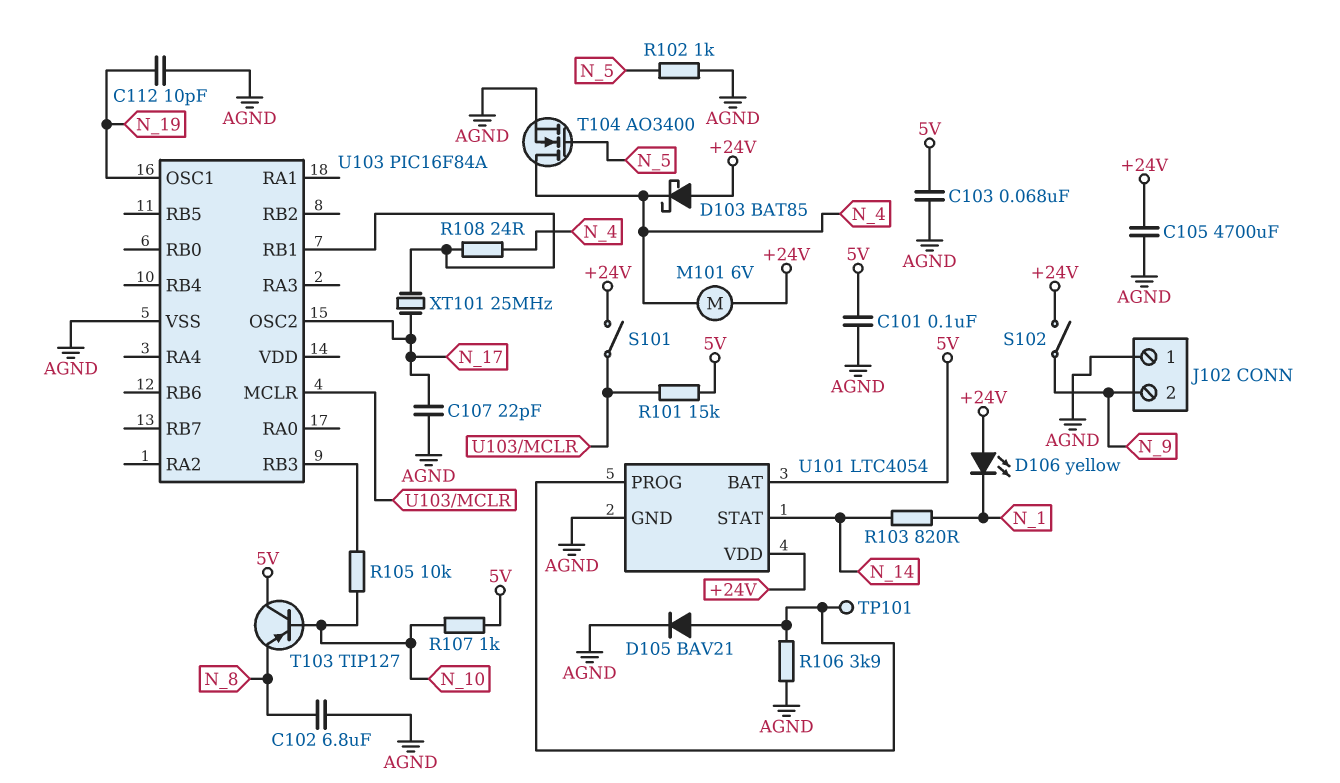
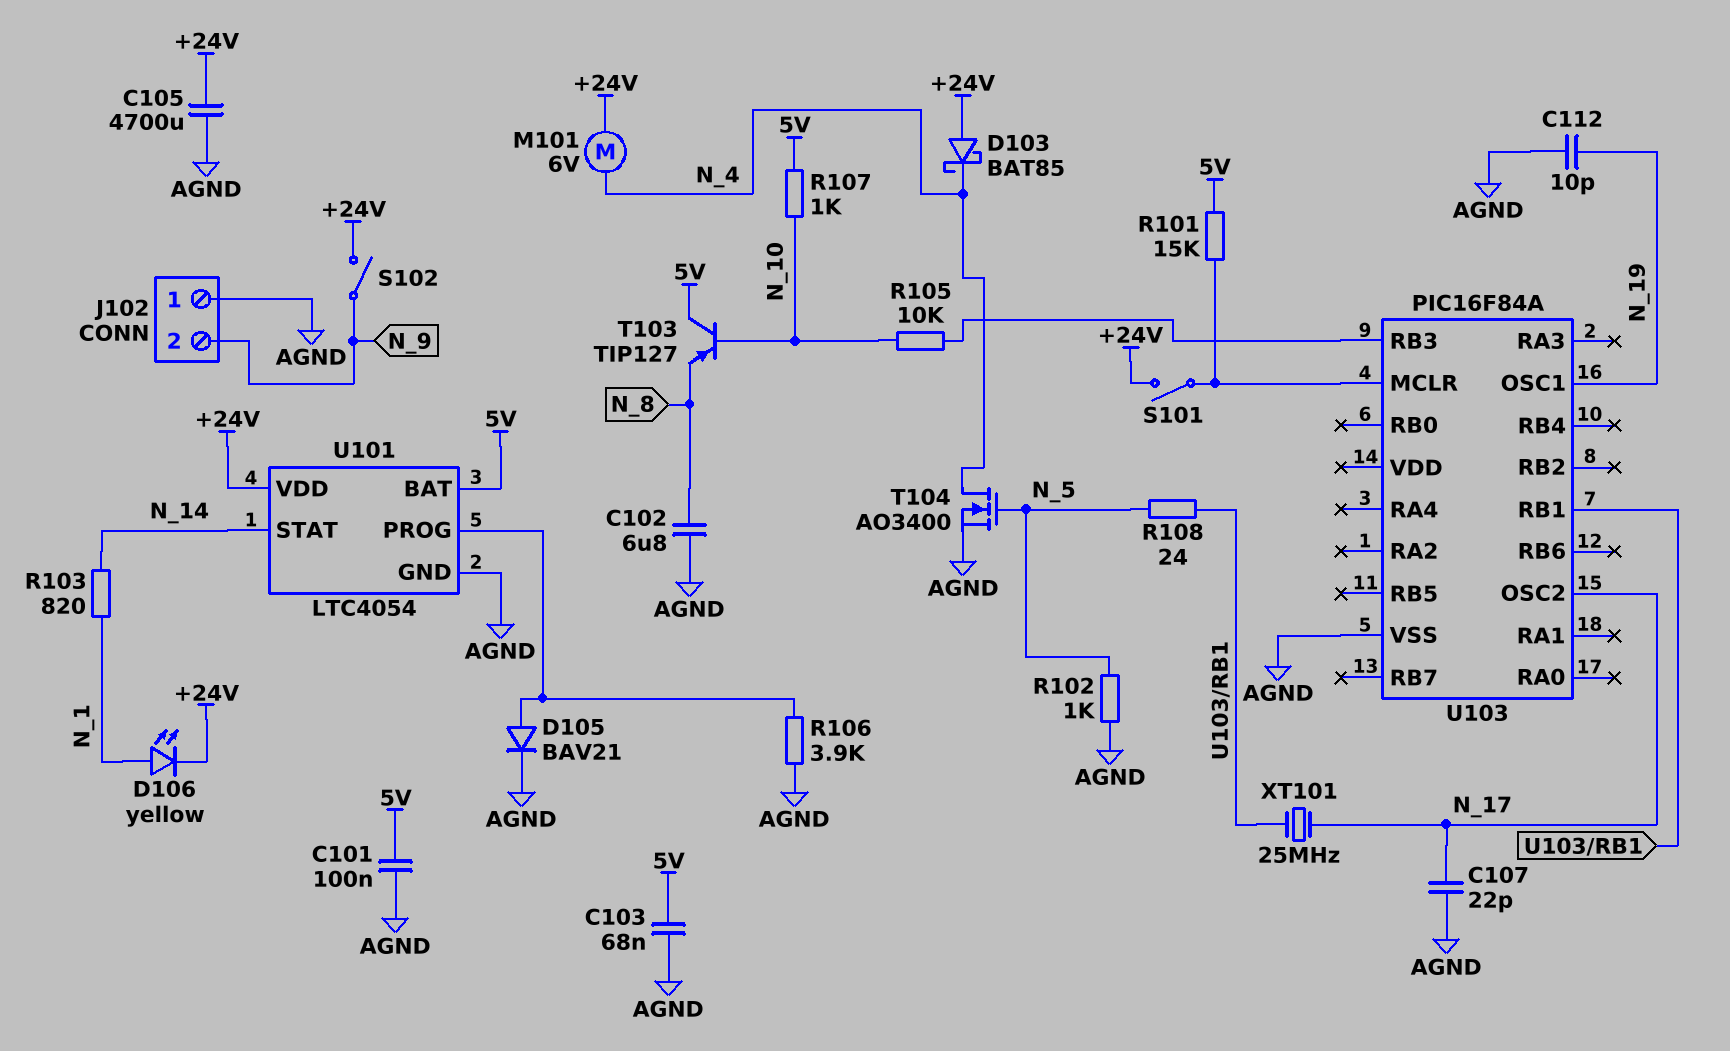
D106: LED yellow (A +24V, K N_1) -> LED yellow (A N_1, K +24V)
R108: 24 (N_4, U103/RB1) -> 24 (N_5, U103/RB1)
TP101: test point (U101/PROG) -> none

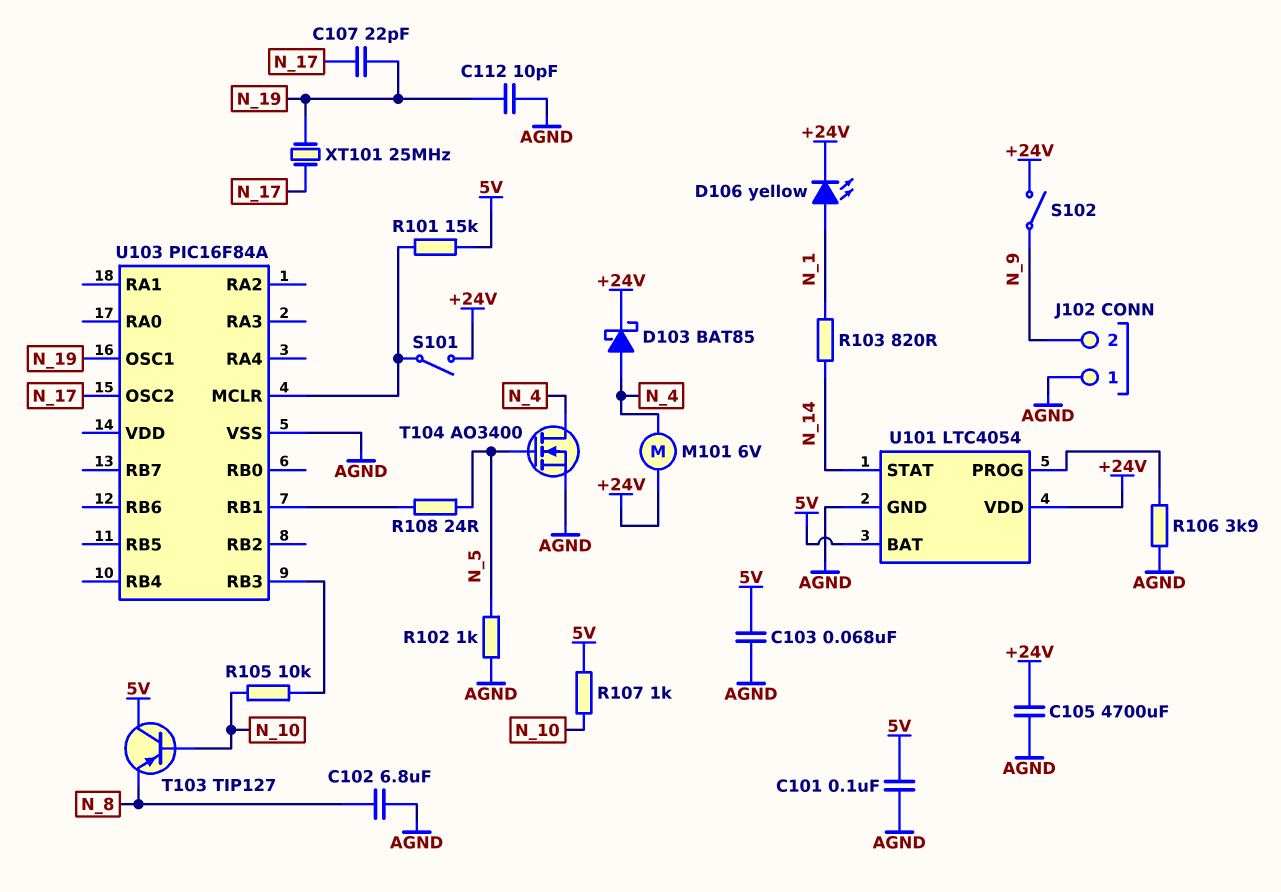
C107: 22pF (AGND, N_17) -> 22pF (N_17, N_19)
D103: schottky BAT85 (A +24V, K N_4) -> schottky BAT85 (A N_4, K +24V)
D105: diode BAV21 (A U101/PROG, K AGND) -> none
XT101: 25MHz (N_17, U103/RB1) -> 25MHz (N_17, N_19)

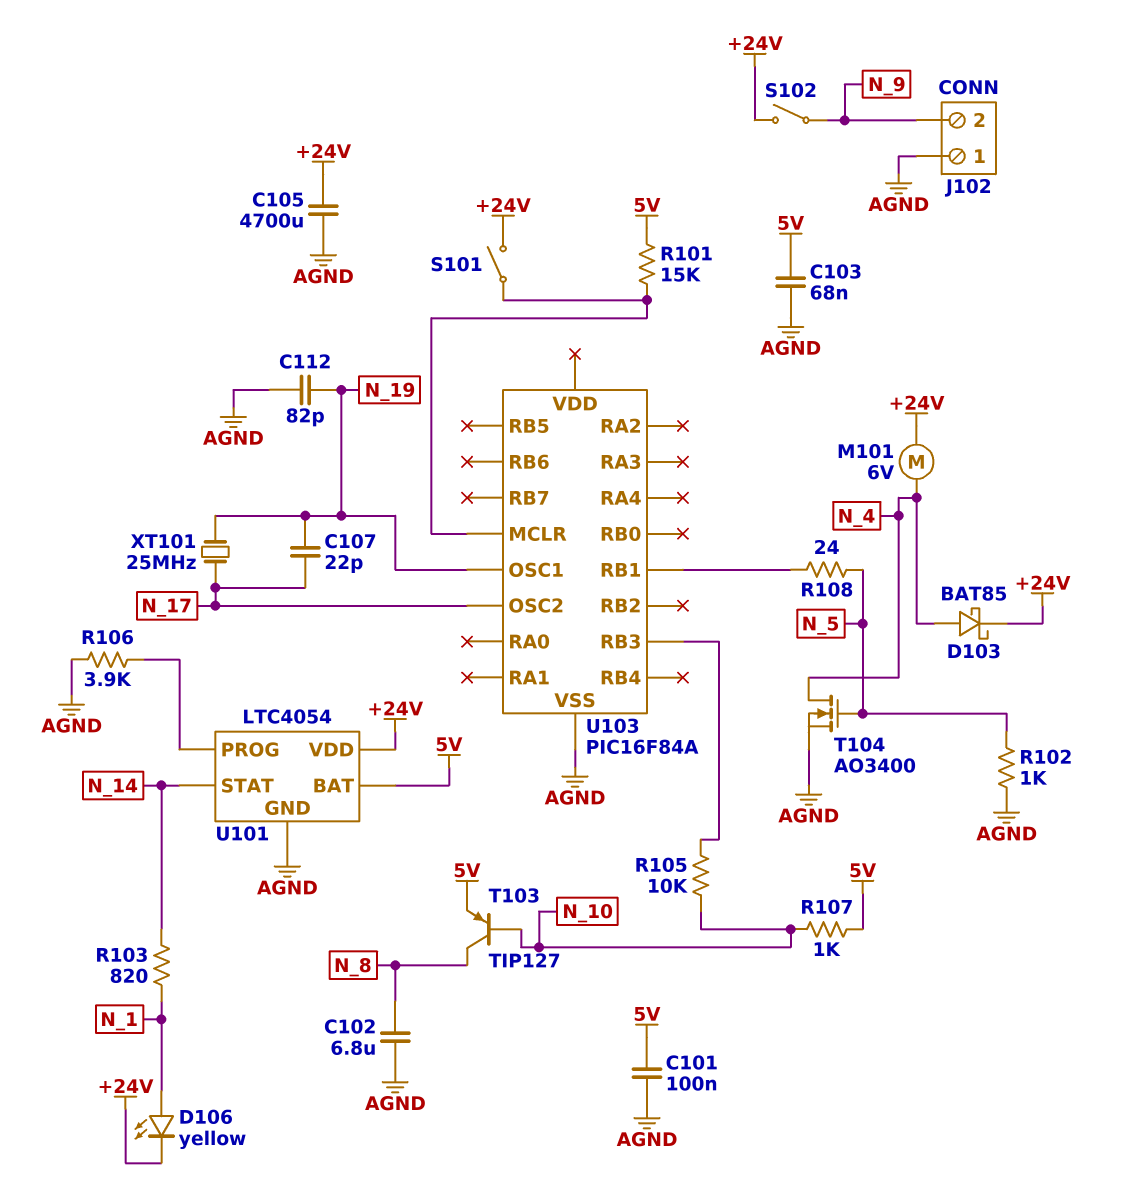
C112: 10pF (AGND, N_19) -> 82pF (AGND, N_19)
T103: PNP TIP127 (B N_10, C 5V, E N_8) -> PNP TIP127 (B N_10, C N_8, E 5V)

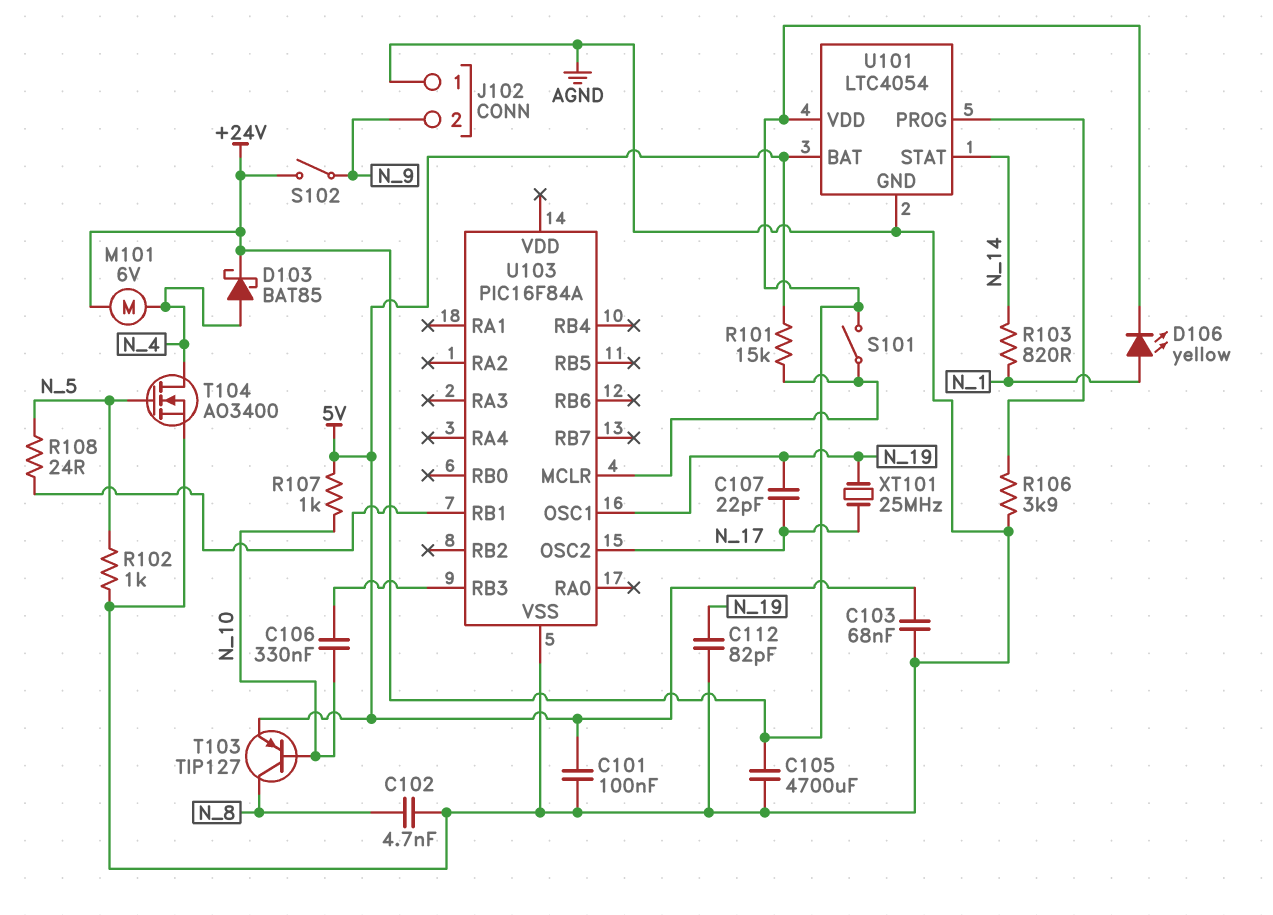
C102: 6.8uF (AGND, N_8) -> 4.7nF (AGND, N_8)
C106: none -> 330nF (N_10, U103/RB3)
R105: 10k (N_10, U103/RB3) -> none

